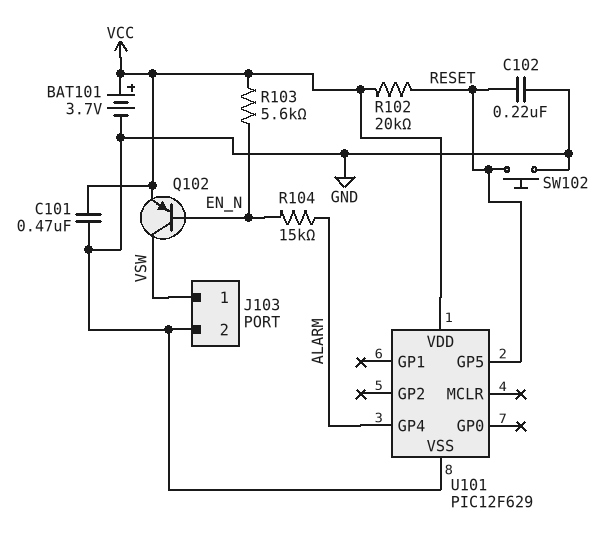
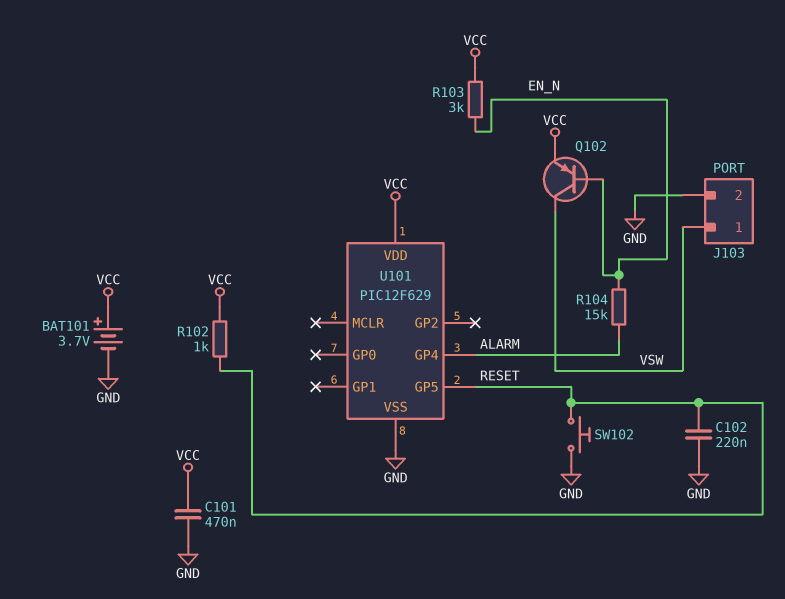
R102: 20k (RESET, VCC) -> 1k (RESET, VCC)
R103: 5.6k (EN_N, VCC) -> 3k (EN_N, VCC)

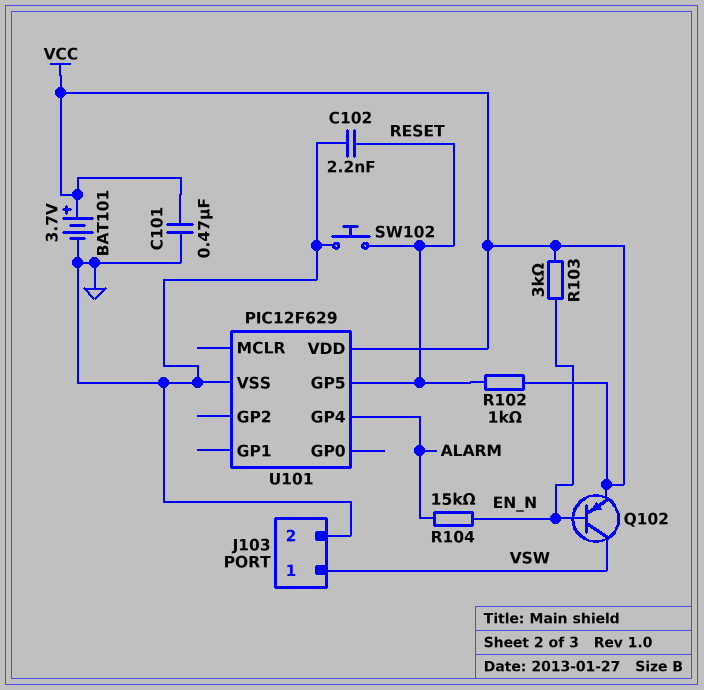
C102: 220nF (GND, RESET) -> 2.2nF (GND, RESET)

